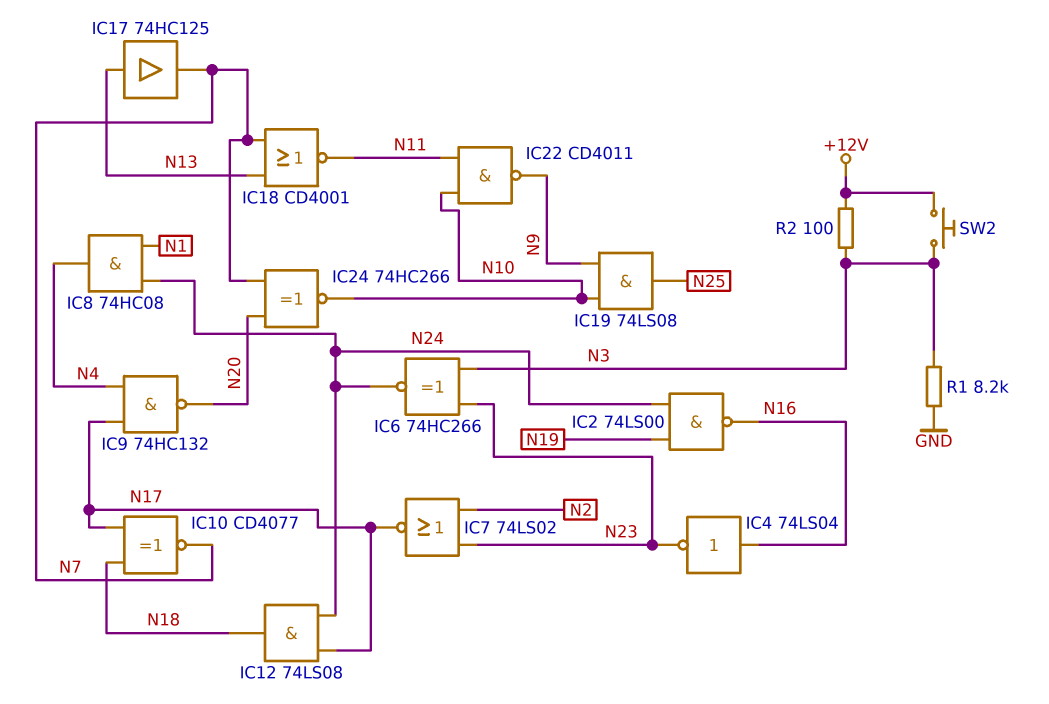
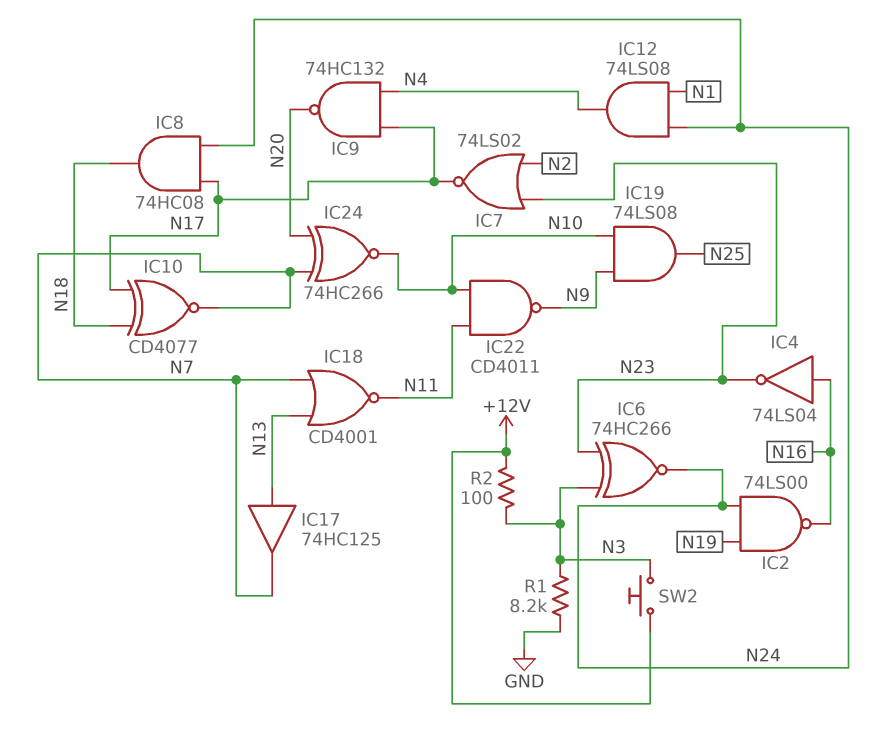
IC8: AND 74HC08 (in N1, in N24, out N4) -> AND 74HC08 (in N17, in N24, out N18)
IC12: AND 74LS08 (in N17, in N24, out N18) -> AND 74LS08 (in N1, in N24, out N4)

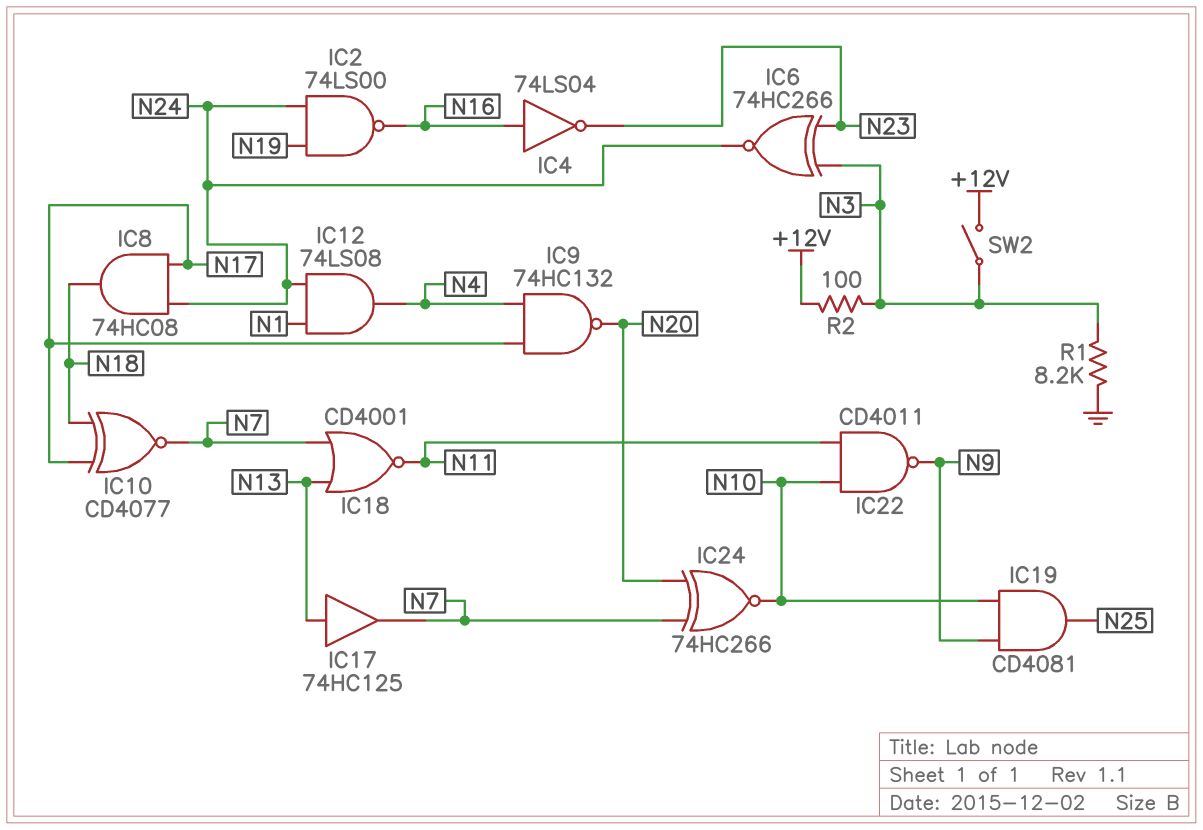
IC7: NOR 74LS02 (in N2, in N23, out N17) -> none
IC19: AND 74LS08 (in N9, in N10, out N25) -> AND CD4081 (in N9, in N10, out N25)
SW2: button (+12V, N3) -> switch (+12V, N3)

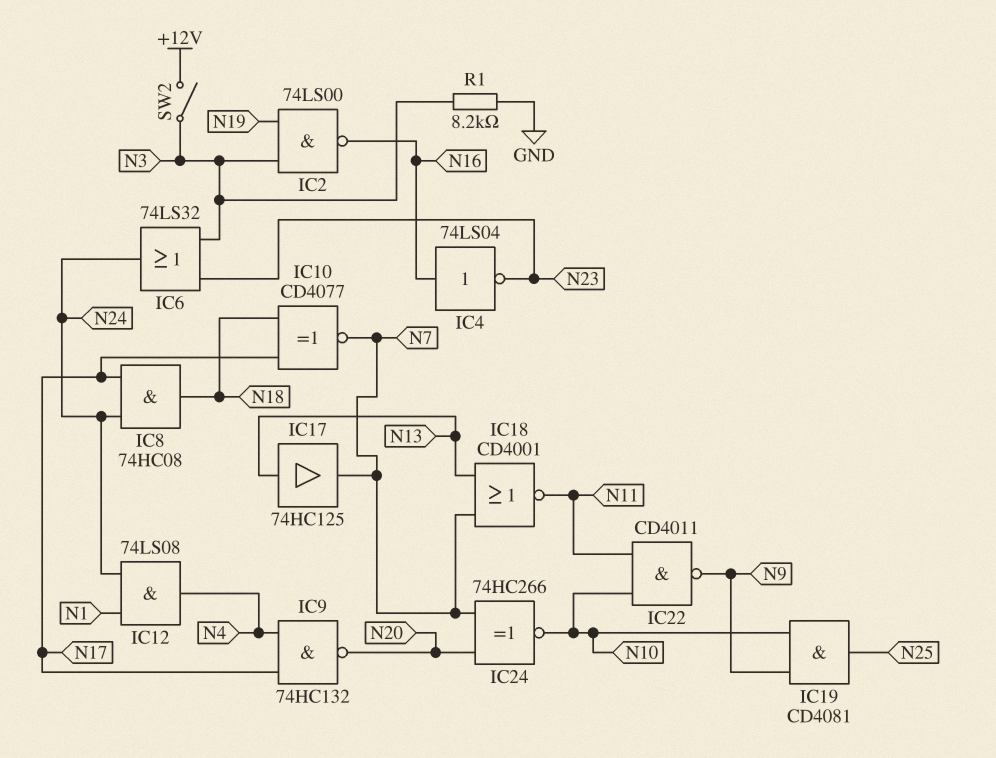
IC2: NAND 74LS00 (in N19, in N24, out N16) -> NAND 74LS00 (in N3, in N19, out N16)
IC6: XNOR 74HC266 (in N3, in N23, out N24) -> OR 74LS32 (in N3, in N23, out N24)
R2: 100 (+12V, N3) -> none

